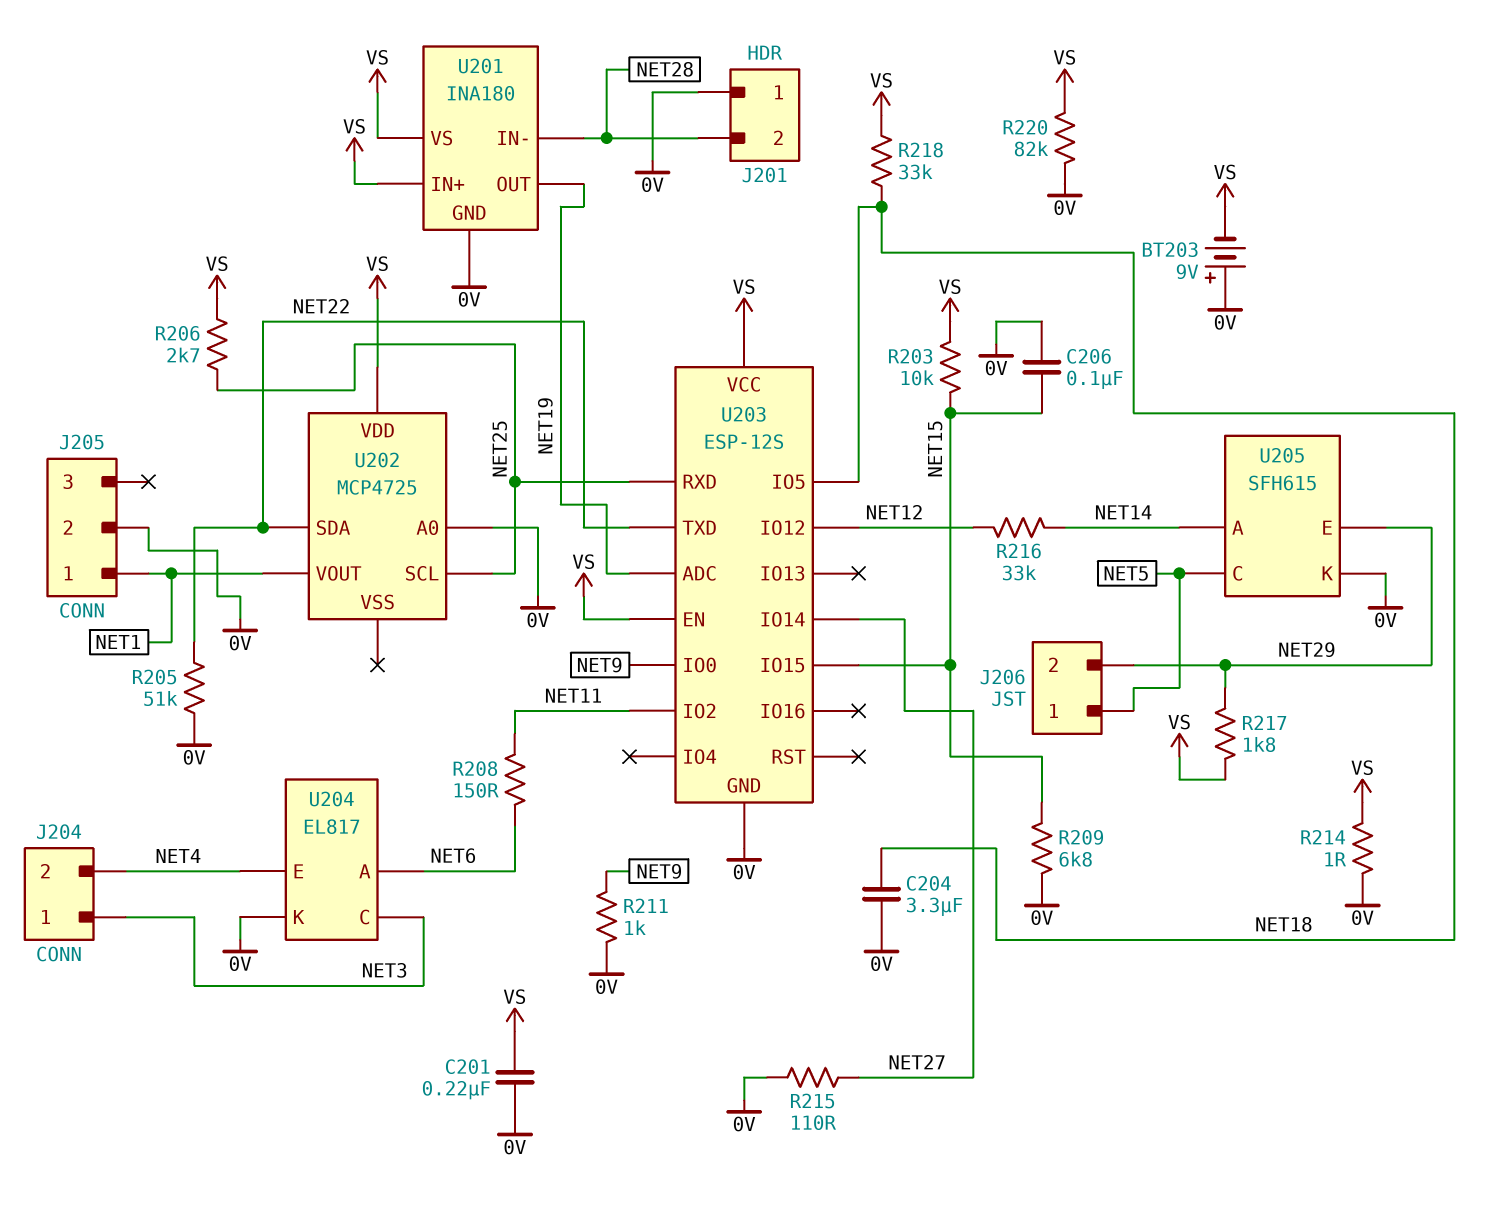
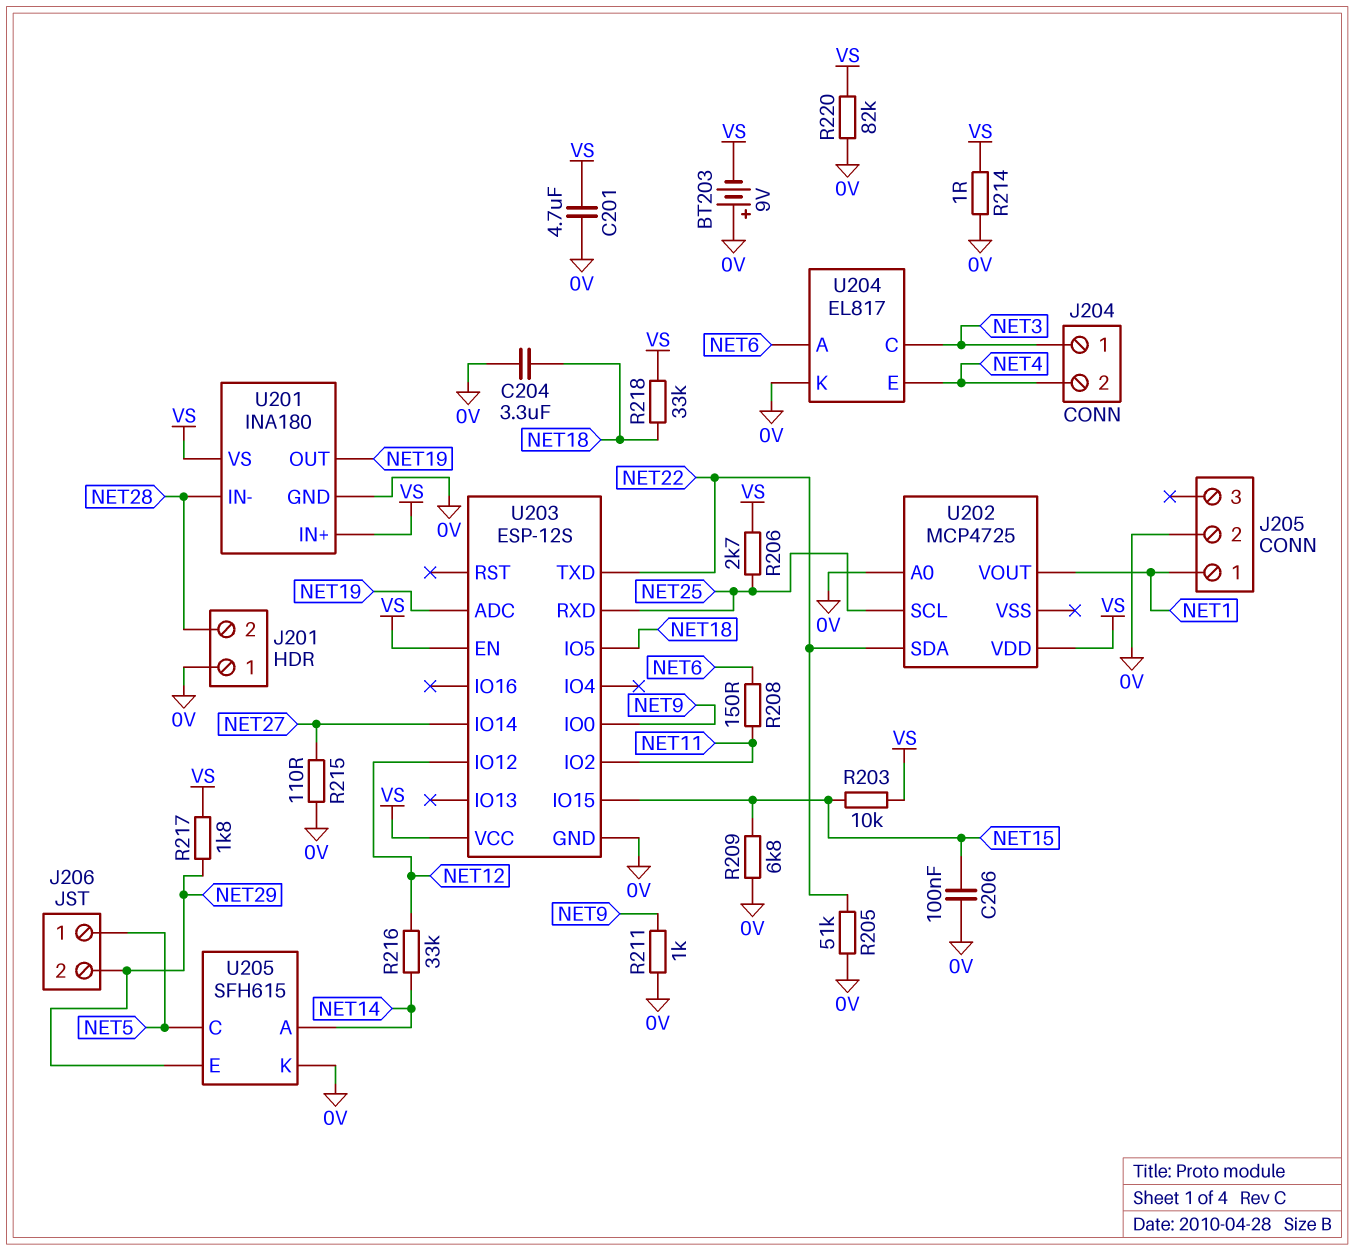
C201: 220nF (0V, VS) -> 4.7uF (0V, VS)

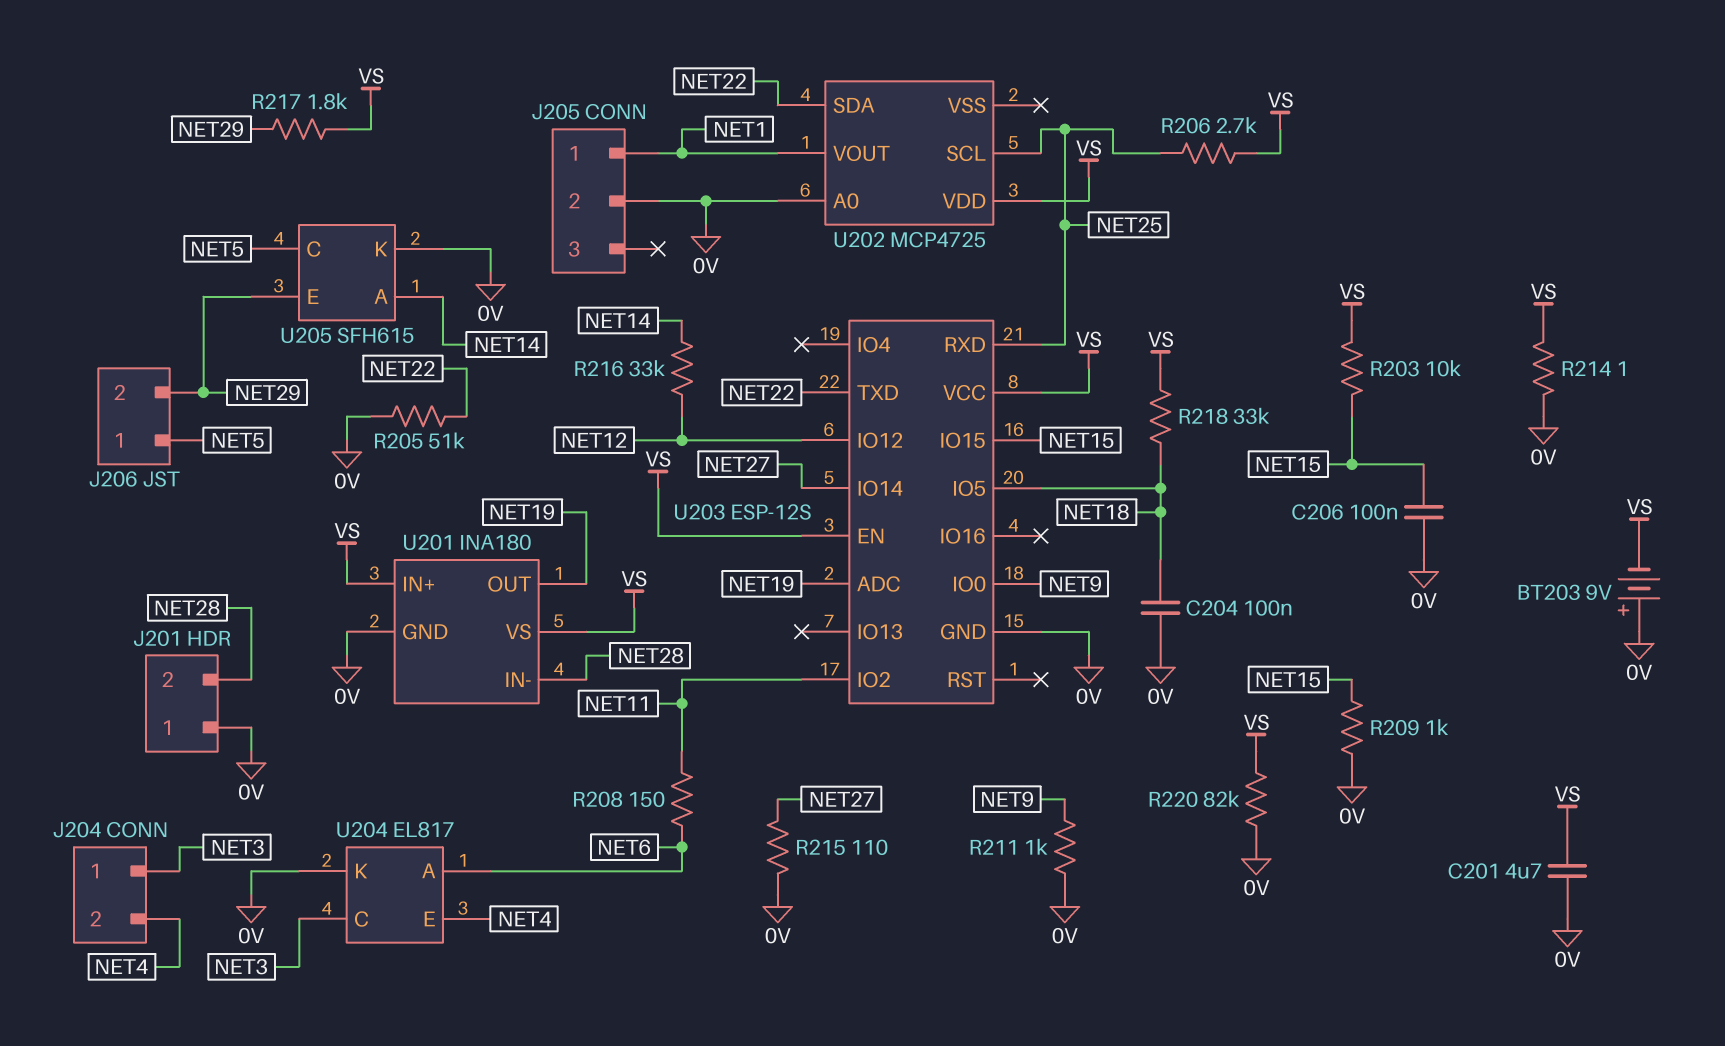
C204: 3.3uF (0V, NET18) -> 100nF (0V, NET18)
R209: 6.8k (0V, NET15) -> 1k (0V, NET15)

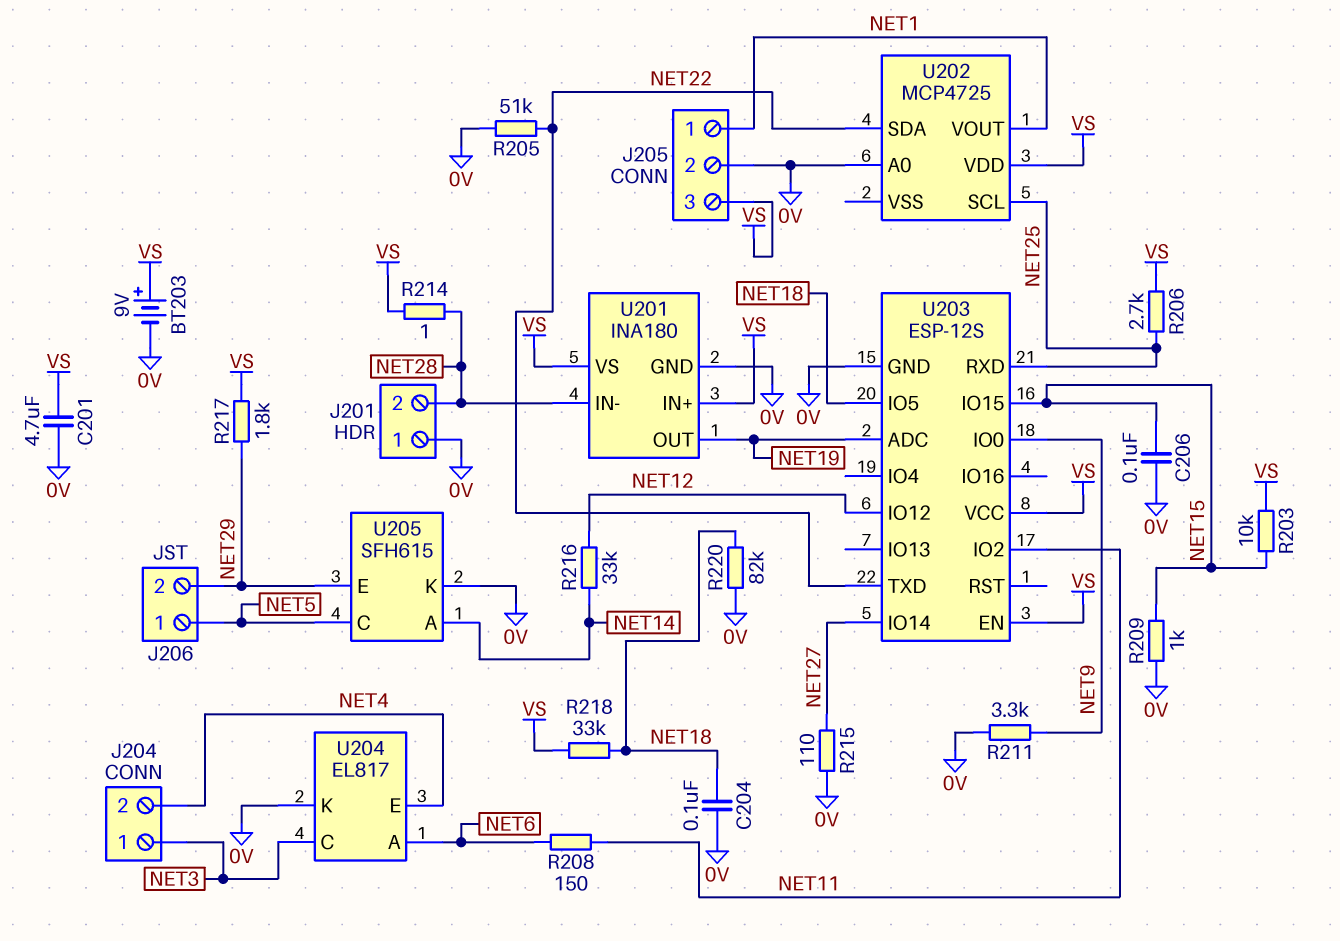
BT203: 9V (plus 0V, minus VS) -> 9V (plus VS, minus 0V)
J205 pin 3: none -> VS
R211: 1k (0V, NET9) -> 3.3k (0V, NET9)
R214: 1 (0V, VS) -> 1 (NET28, VS)
R220: 82k (0V, VS) -> 82k (0V, NET18)

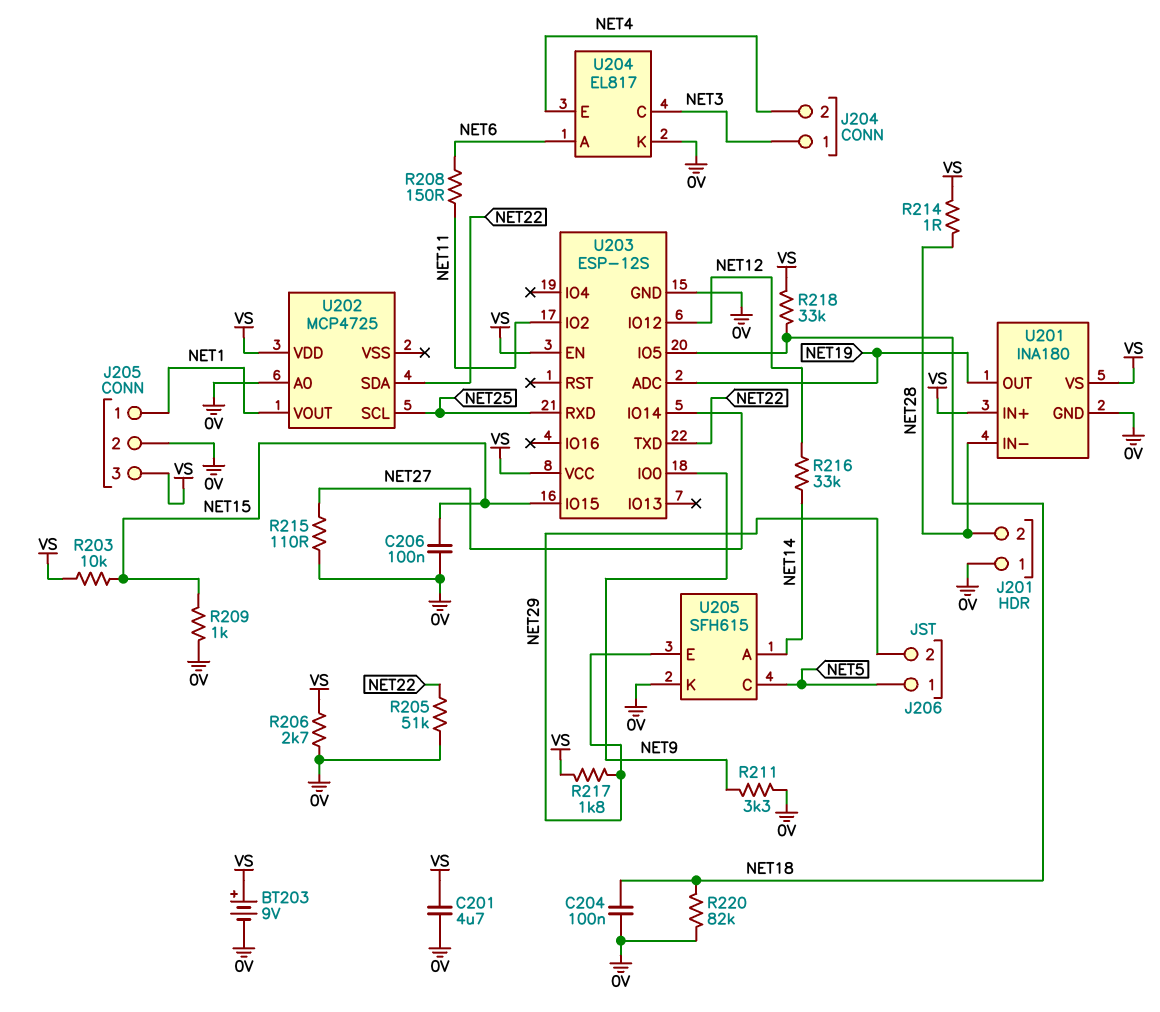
R206: 2.7k (NET25, VS) -> 2.7k (0V, VS)

